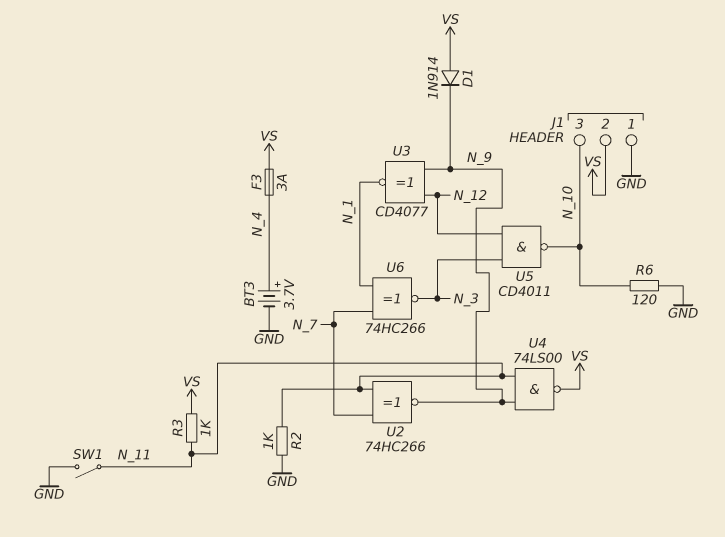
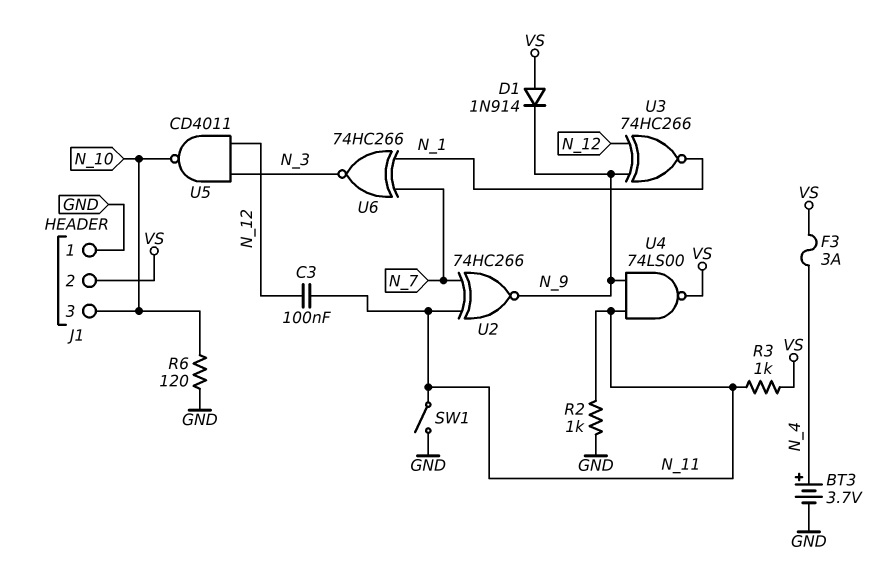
C3: none -> 100nF (N_11, N_12)
U3: XNOR CD4077 (in N_9, in N_12, out N_1) -> XNOR 74HC266 (in N_9, in N_12, out N_1)

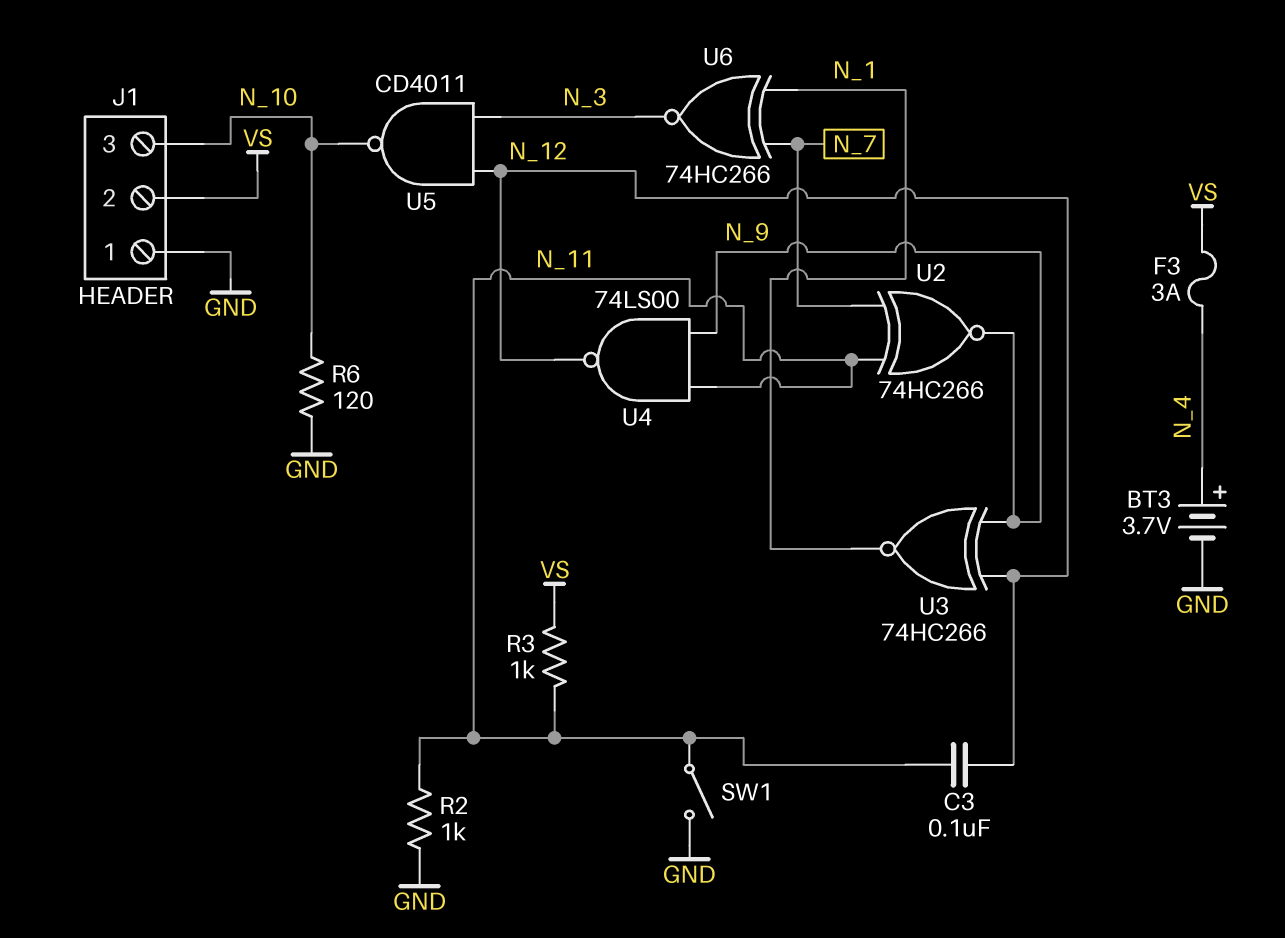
D1: diode 1N914 (A VS, K N_9) -> none
U4: NAND 74LS00 (in N_9, in N_11, out VS) -> NAND 74LS00 (in N_9, in N_11, out N_12)

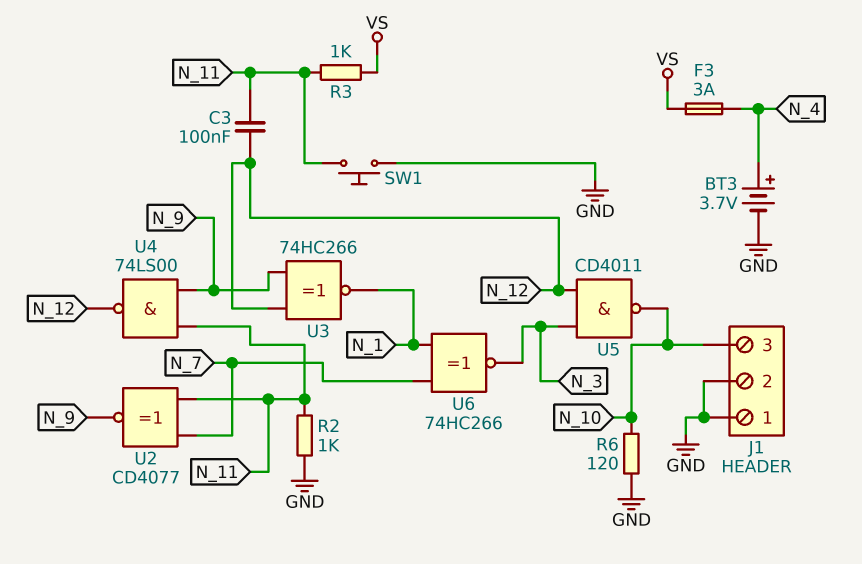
J1 pin 2: VS -> GND
SW1: switch (GND, N_11) -> button (GND, N_11)
U2: XNOR 74HC266 (in N_7, in N_11, out N_9) -> XNOR CD4077 (in N_7, in N_11, out N_9)

